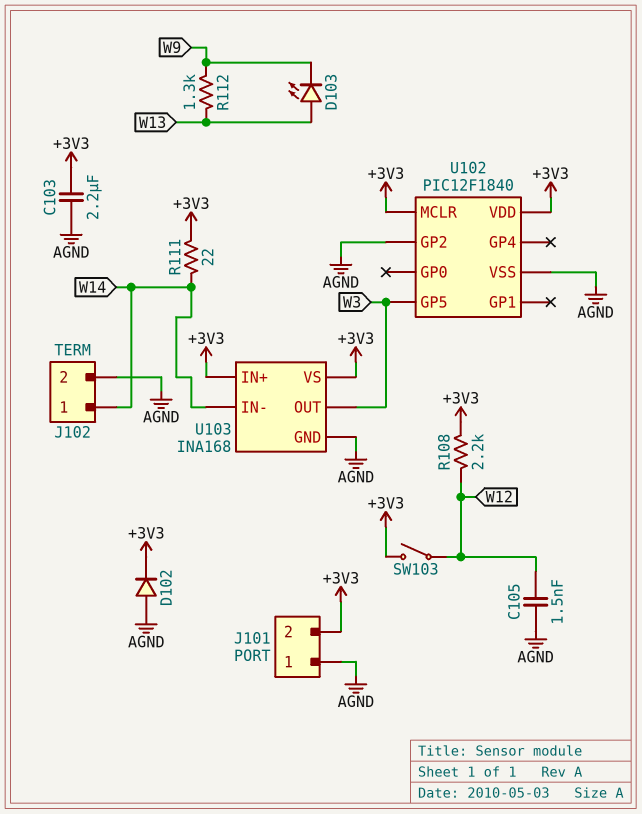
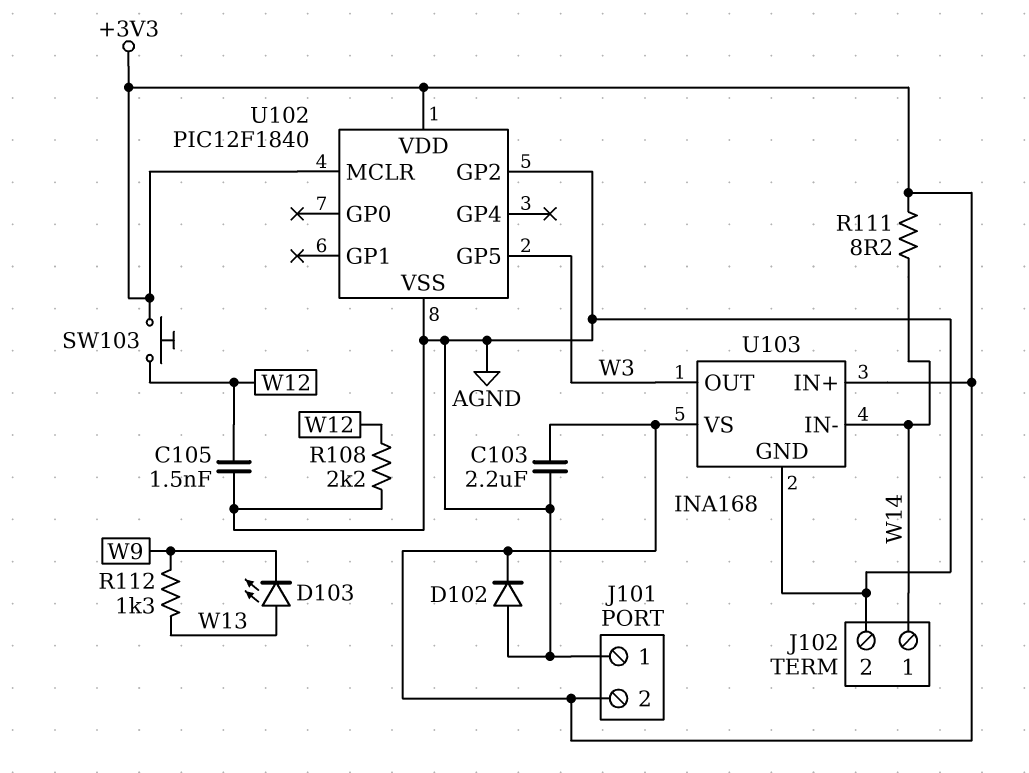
R108: 2.2k (+3V3, W12) -> 2.2k (AGND, W12)
R111: 22 (+3V3, W14) -> 8.2 (+3V3, W14)
SW103: switch (+3V3, W12) -> button (+3V3, W12)

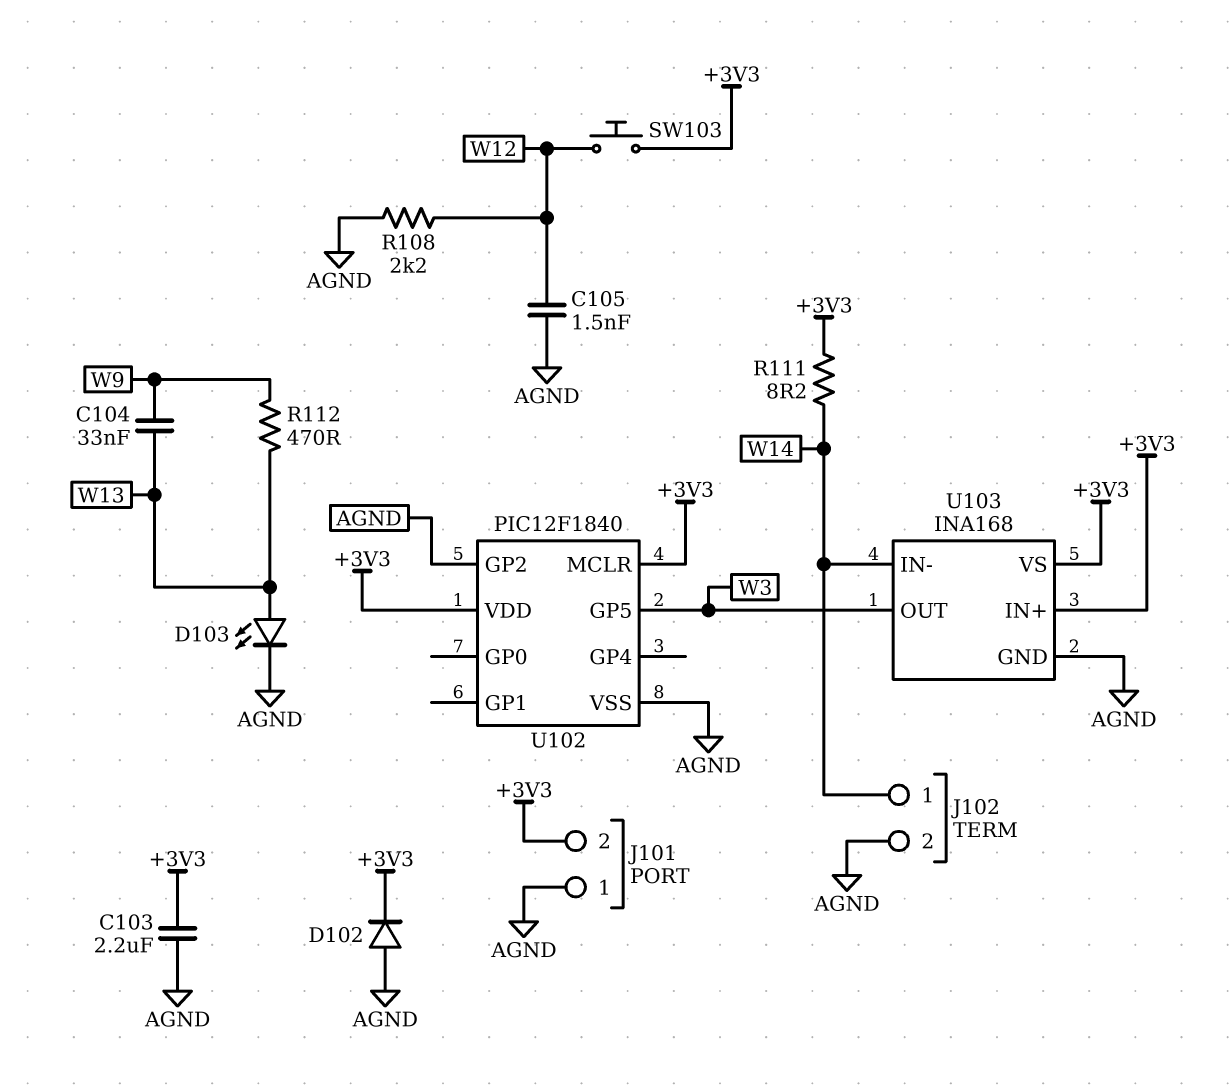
C104: none -> 33nF (W9, W13)
D103: LED (A W13, K W9) -> LED (A W13, K AGND)
R112: 1.3k (W9, W13) -> 470 (W9, W13)

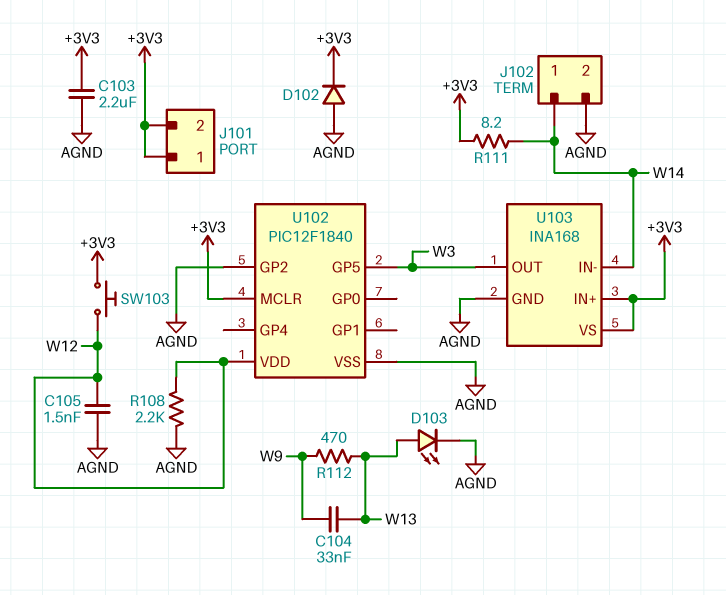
J101 pin 1: AGND -> +3V3
U102 pin VDD: +3V3 -> W12

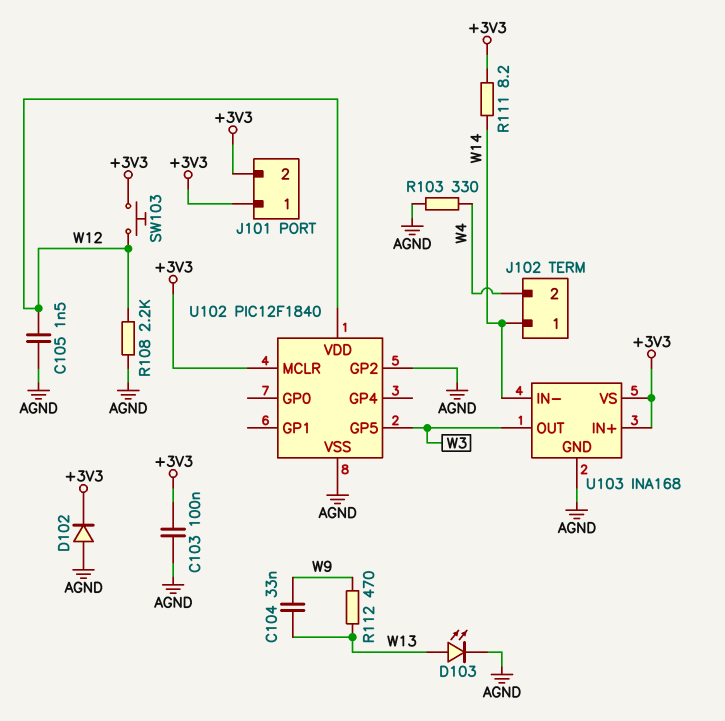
C103: 2.2uF (+3V3, AGND) -> 100nF (+3V3, AGND)
J102 pin 2: AGND -> W4
R103: none -> 330 (AGND, W4)

